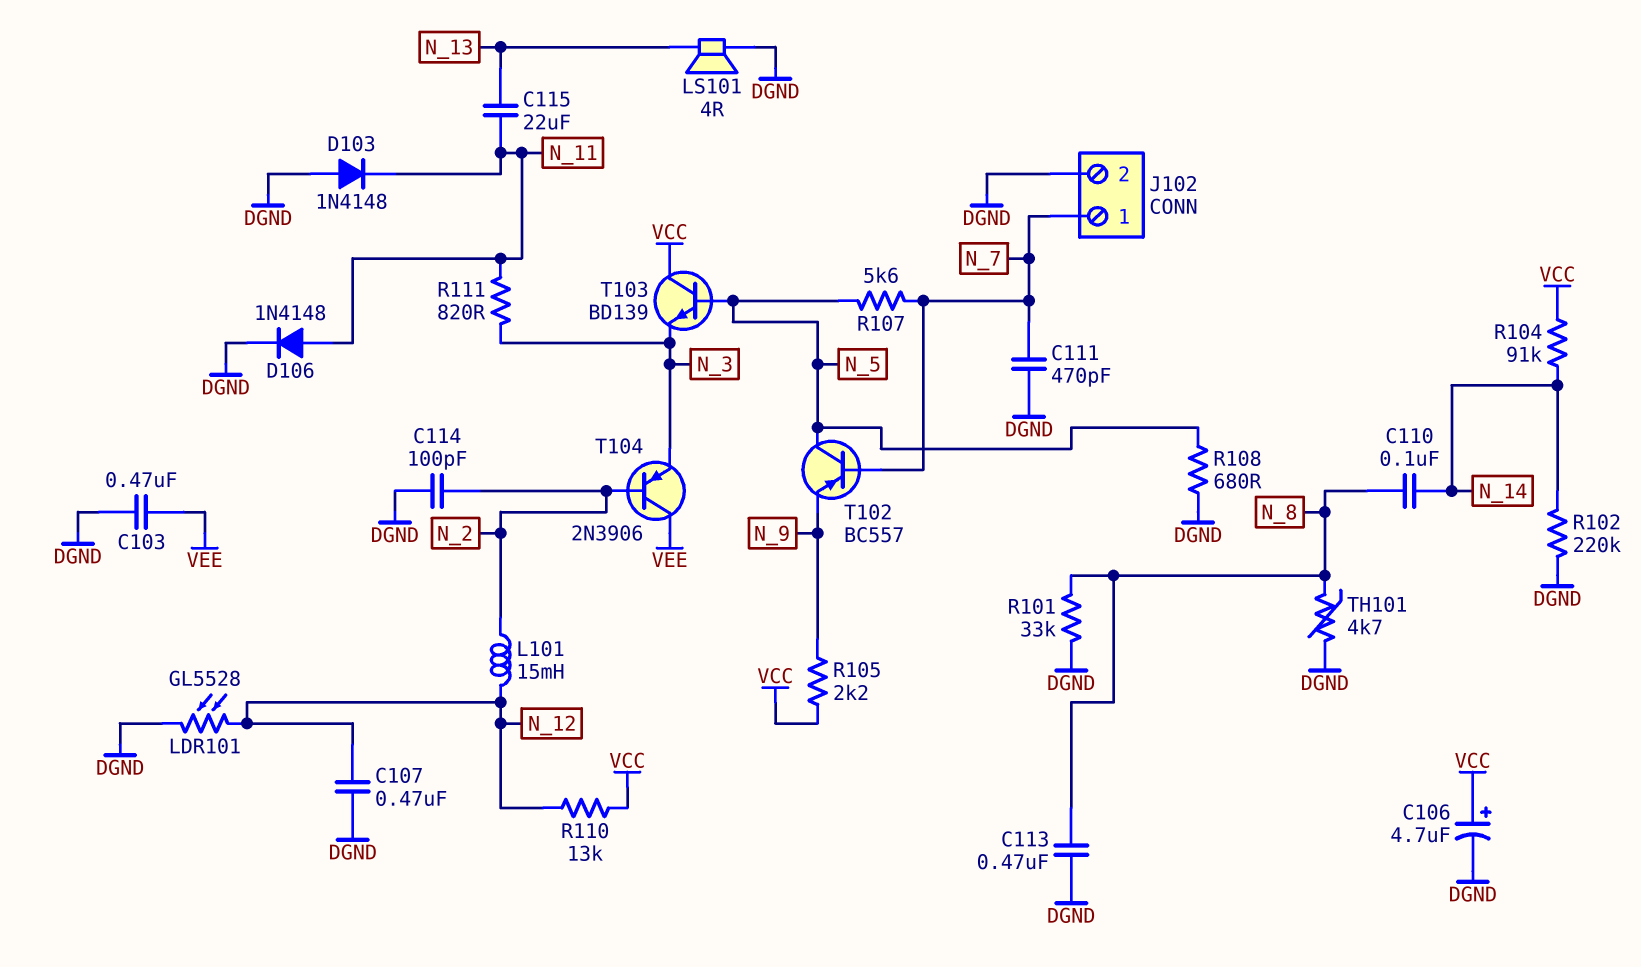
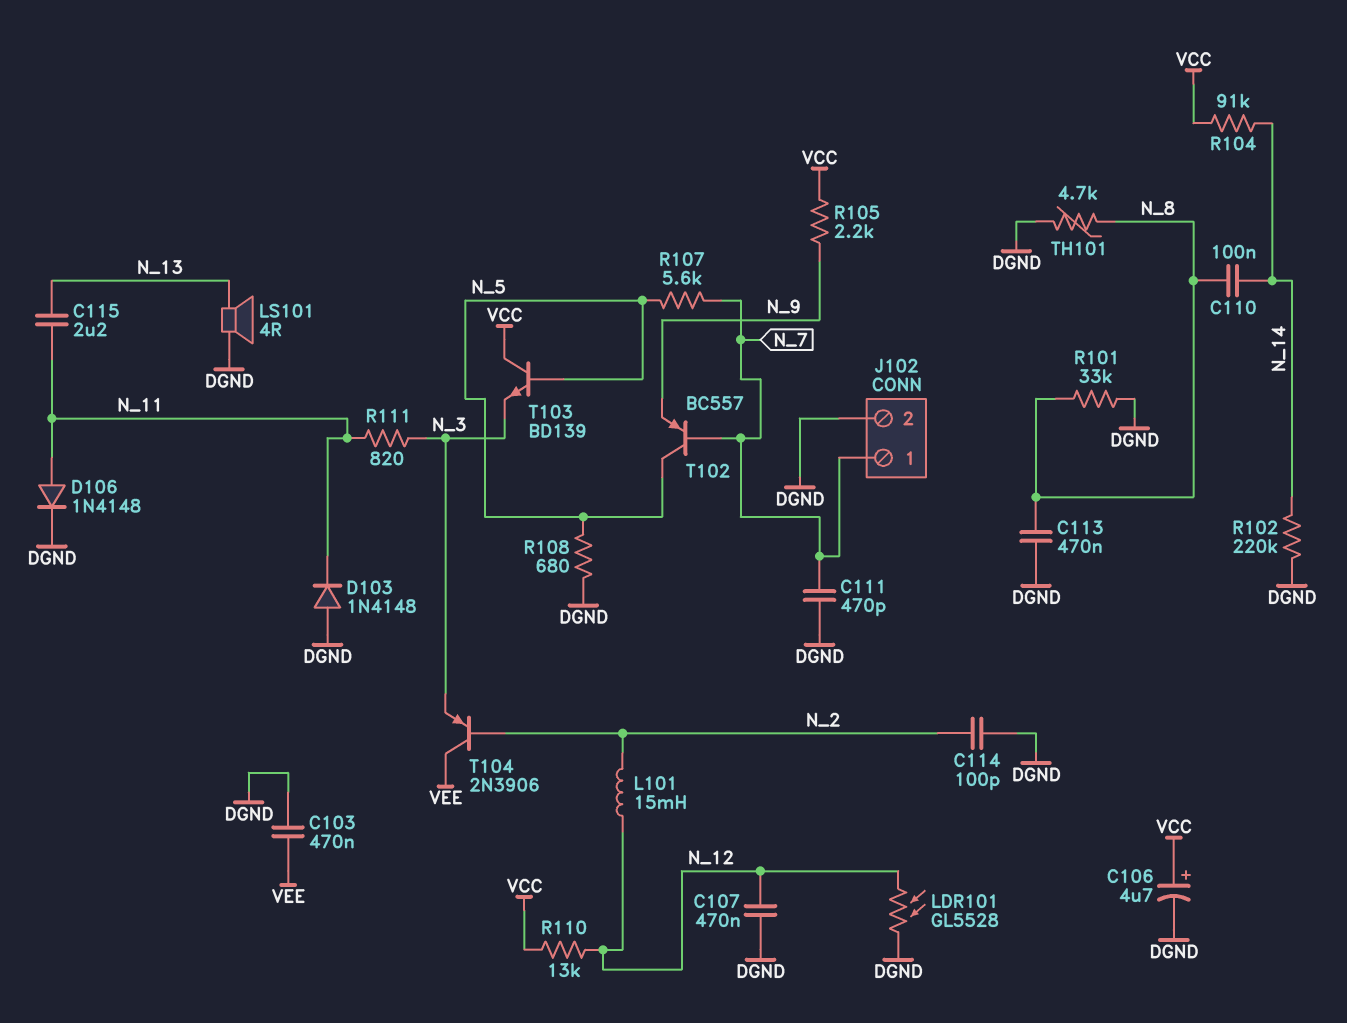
C115: 22uF (N_11, N_13) -> 2.2uF (N_11, N_13)

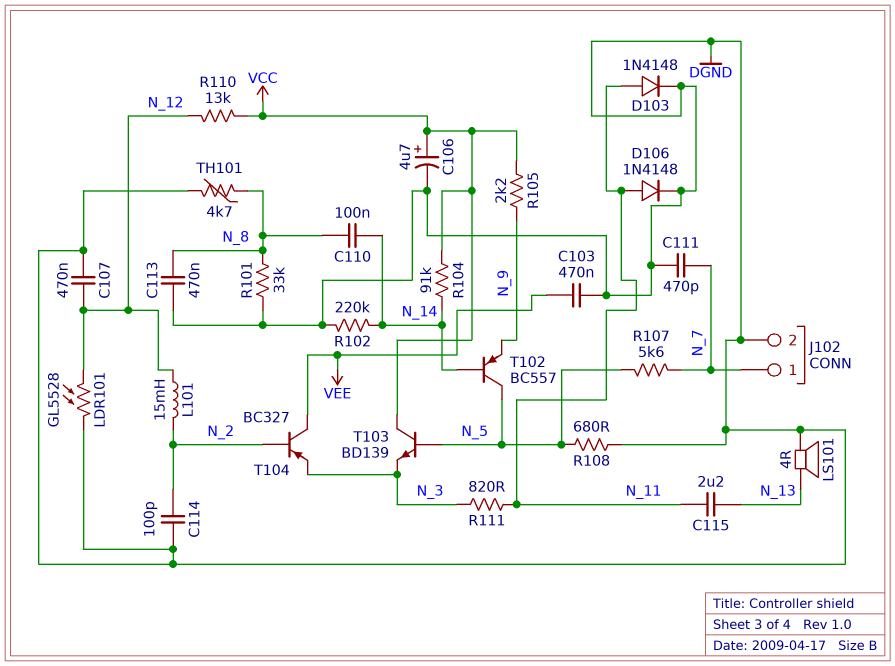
D103: diode 1N4148 (A DGND, K N_11) -> diode 1N4148 (A N_11, K DGND)
T102: PNP BC557 (B N_7, C N_5, E N_9) -> PNP BC557 (B N_14, C N_5, E N_9)
T104: PNP 2N3906 (B N_2, C VEE, E N_3) -> PNP BC327 (B N_2, C VEE, E N_3)

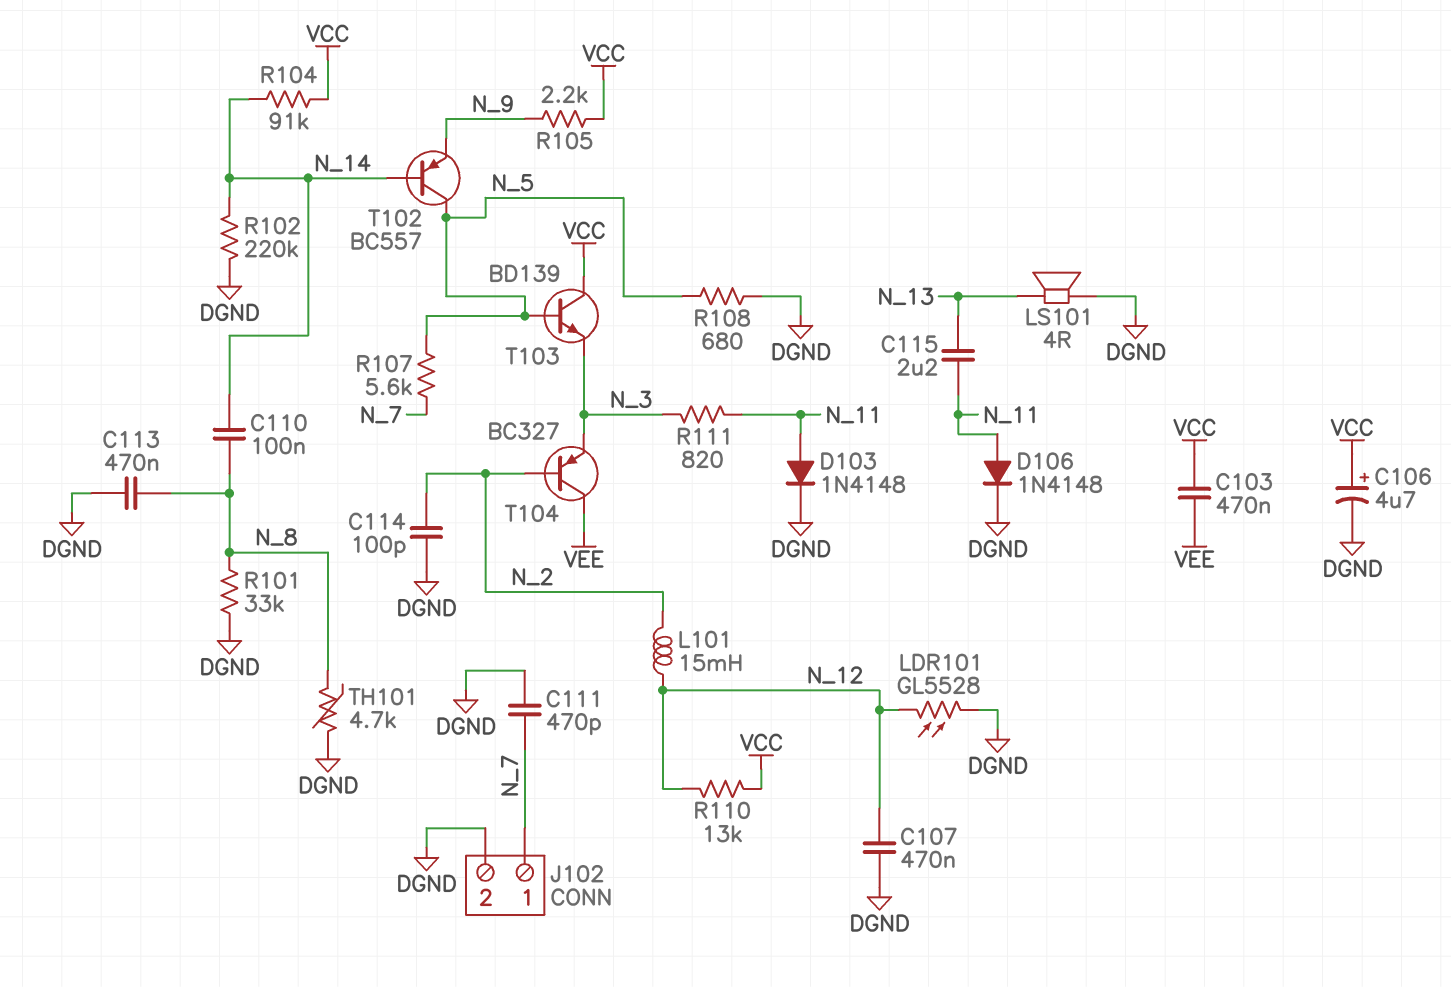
C103: 470nF (DGND, VEE) -> 470nF (VCC, VEE)

